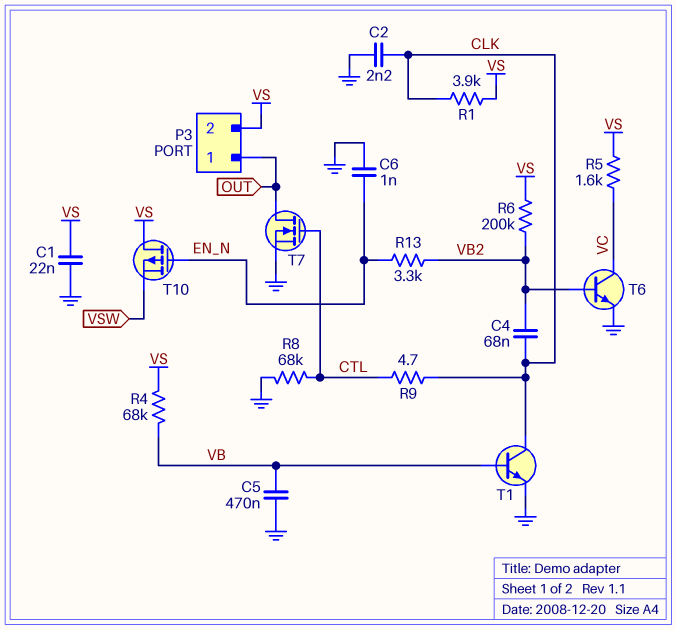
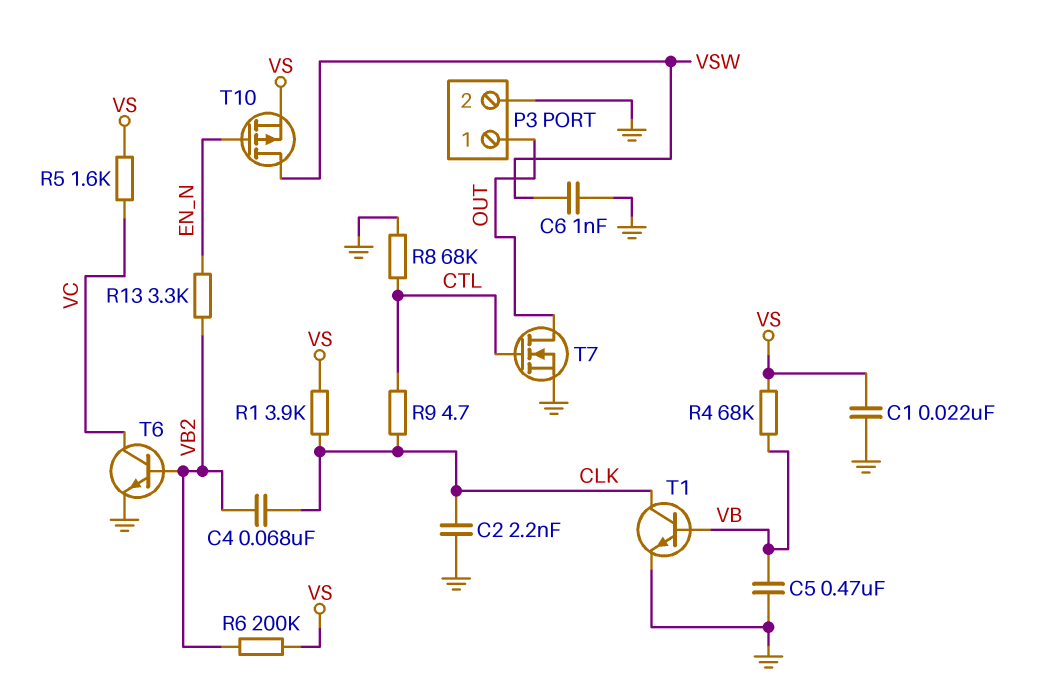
C6: 1nF (EN_N, GND) -> 1nF (GND, VSW)
P3 pin 2: VS -> GND
T10: PMOS (G EN_N, D VS, S VSW) -> PMOS (G EN_N, D VSW, S VS)

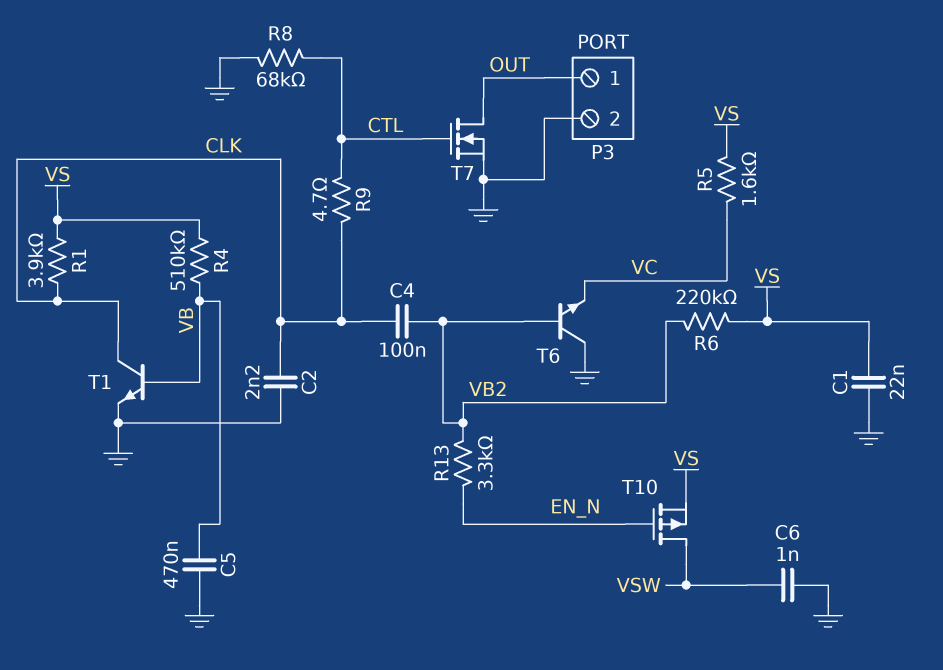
C4: 68nF (CLK, VB2) -> 100nF (CLK, VB2)
R4: 68k (VB, VS) -> 510k (VB, VS)
R6: 200k (VB2, VS) -> 220k (VB2, VS)
T6: NPN (B VB2, C VC, E GND) -> NPN (B VB2, C GND, E VC)

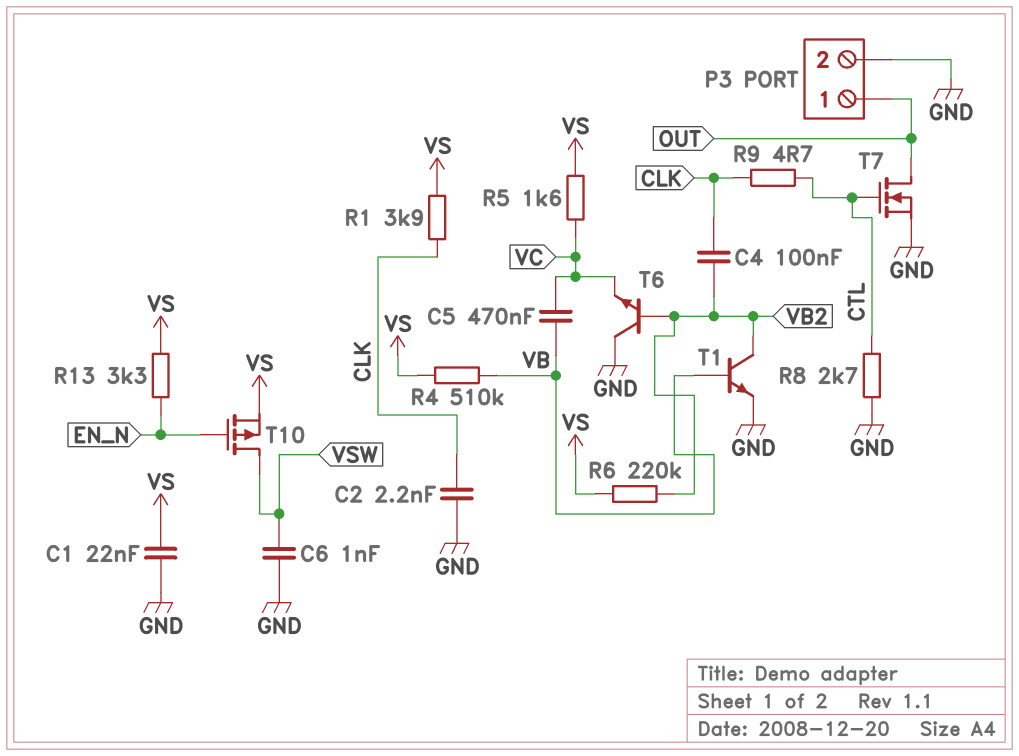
C5: 470nF (GND, VB) -> 470nF (VB, VC)
R8: 68k (CTL, GND) -> 2.7k (CTL, GND)
R13: 3.3k (EN_N, VB2) -> 3.3k (EN_N, VS)
T1: NPN (B VB, C CLK, E GND) -> NPN (B VB, C VB2, E GND)

